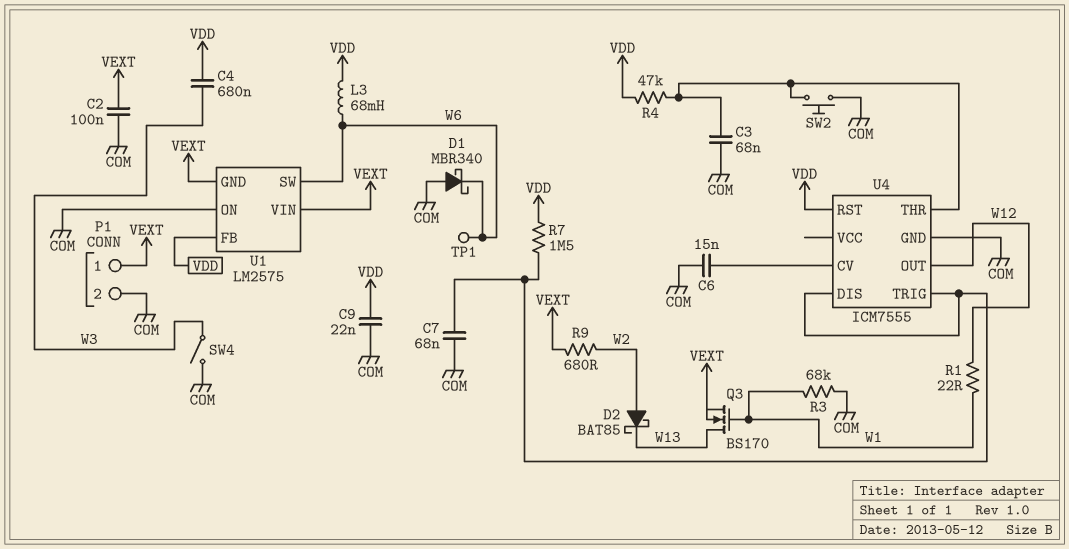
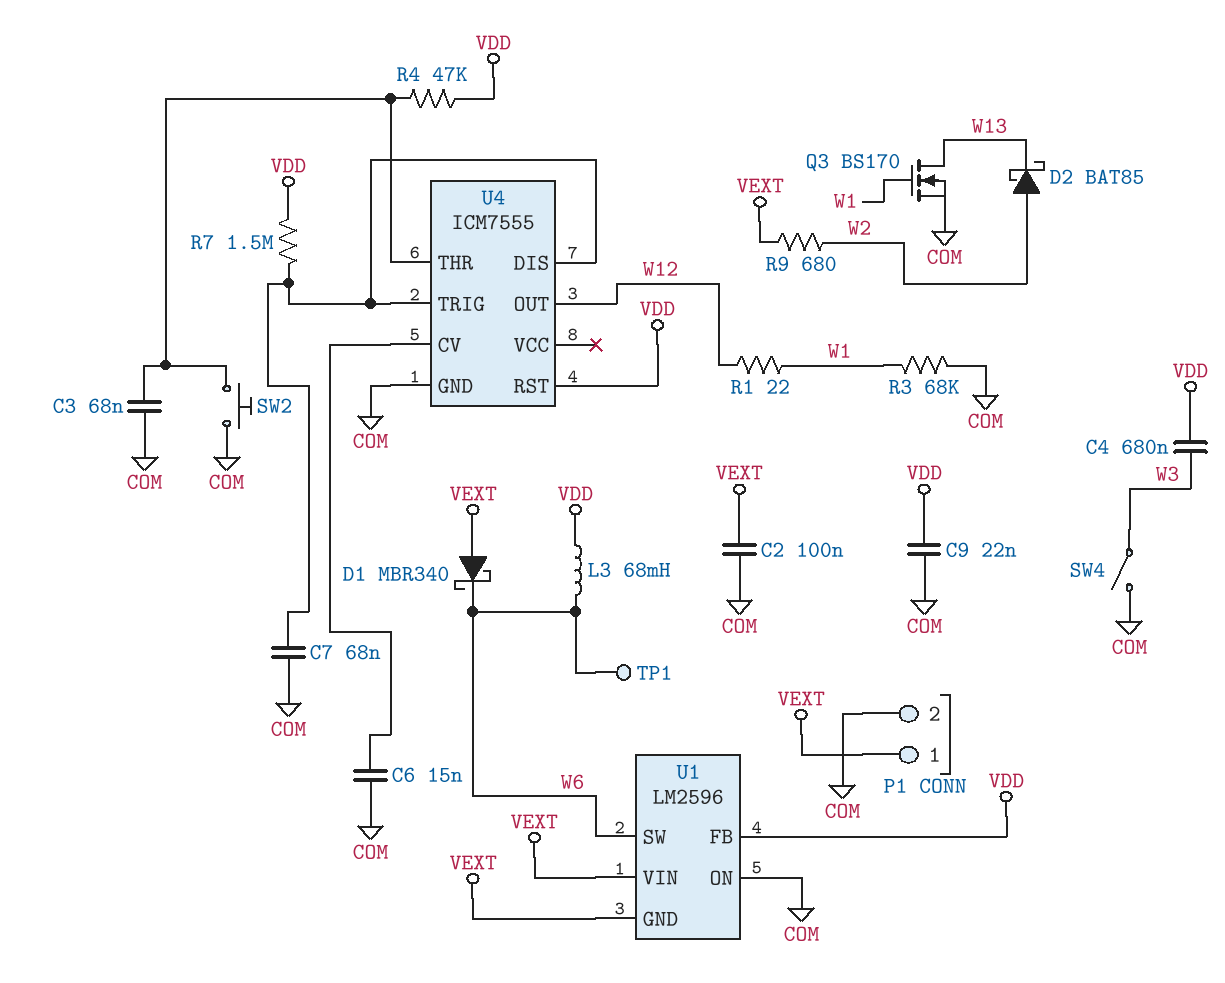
D1: schottky MBR340 (A COM, K W6) -> schottky MBR340 (A VEXT, K W6)
Q3: NMOS BS170 (G W1, D W13, S VEXT) -> NMOS BS170 (G W1, D W13, S COM)
U1: LM2575 -> LM2596

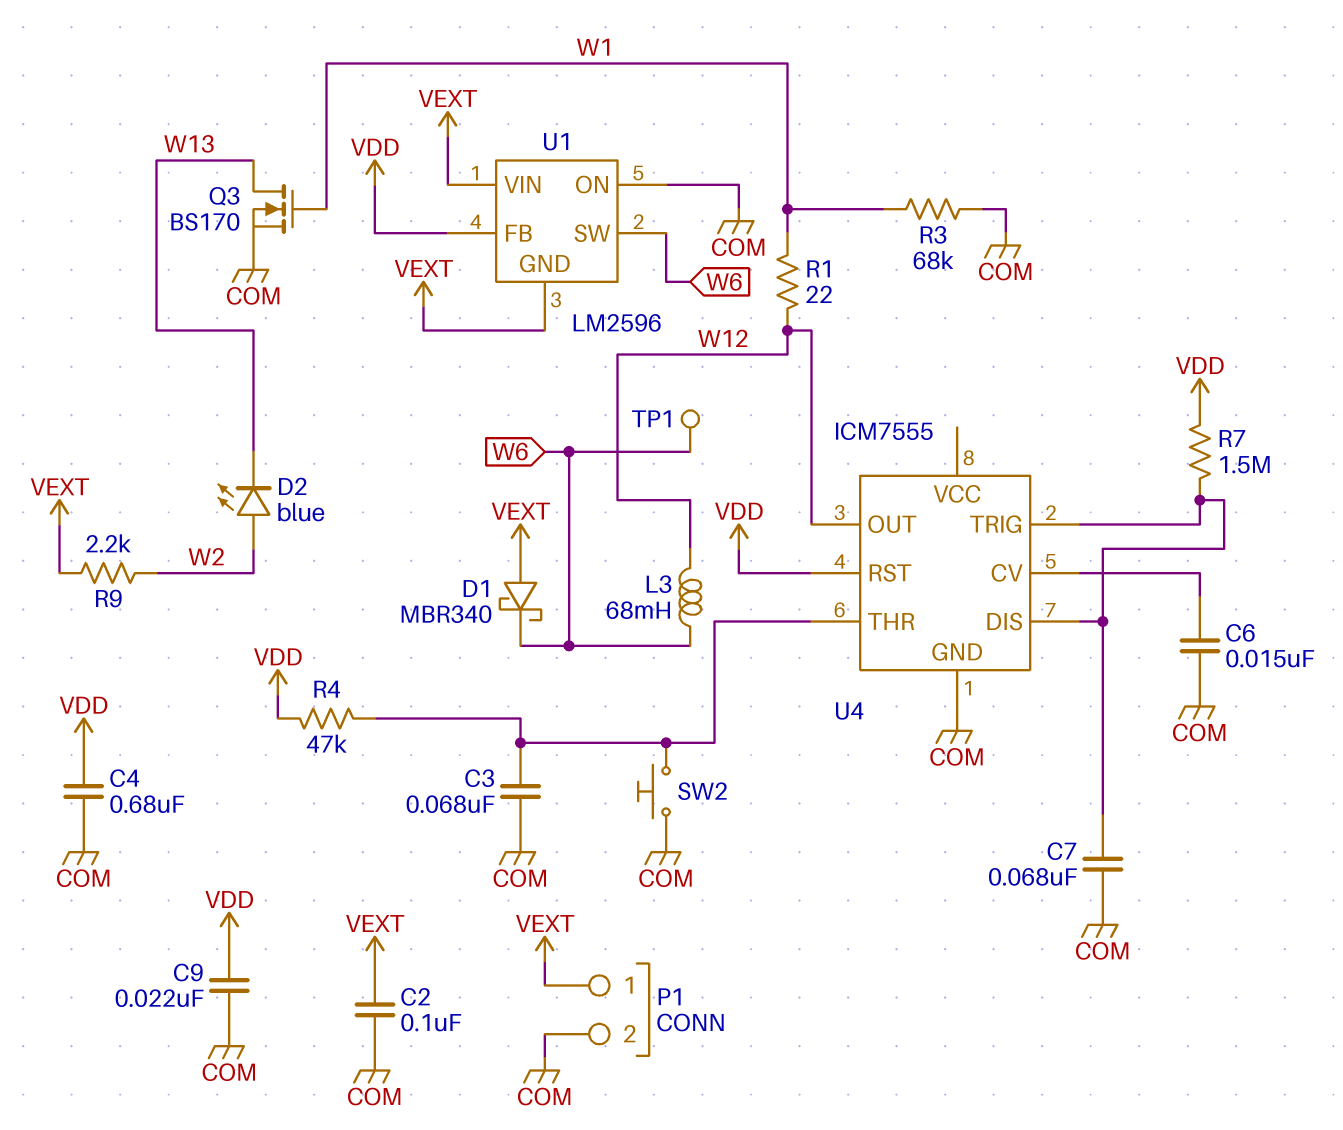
C4: 680nF (VDD, W3) -> 680nF (COM, VDD)
D2: schottky BAT85 (A W2, K W13) -> LED blue (A W2, K W13)
L3: 68mH (VDD, W6) -> 68mH (W6, W12)
R9: 680 (VEXT, W2) -> 2.2k (VEXT, W2)
SW4: switch (COM, W3) -> none

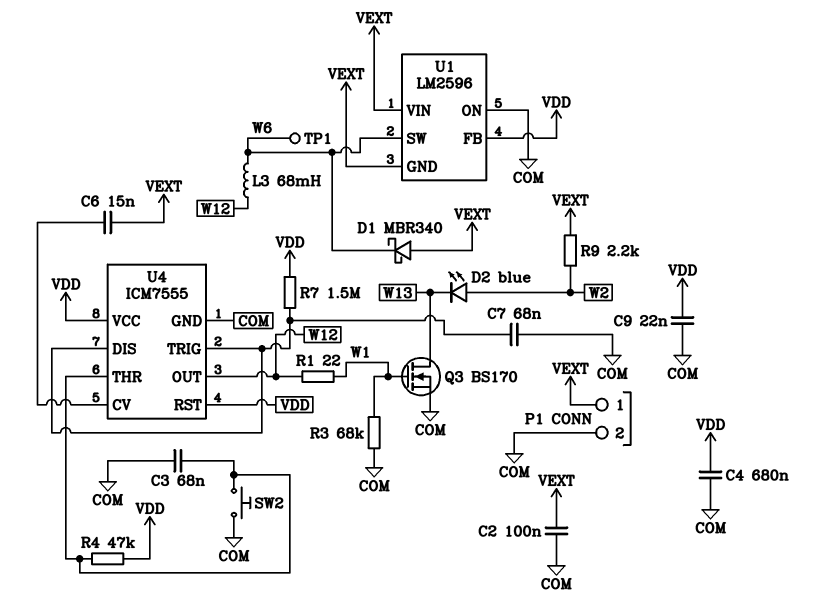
C6: 15nF (COM, U4/CV) -> 15nF (U4/CV, VEXT)
U4 pin VCC: none -> VDD

